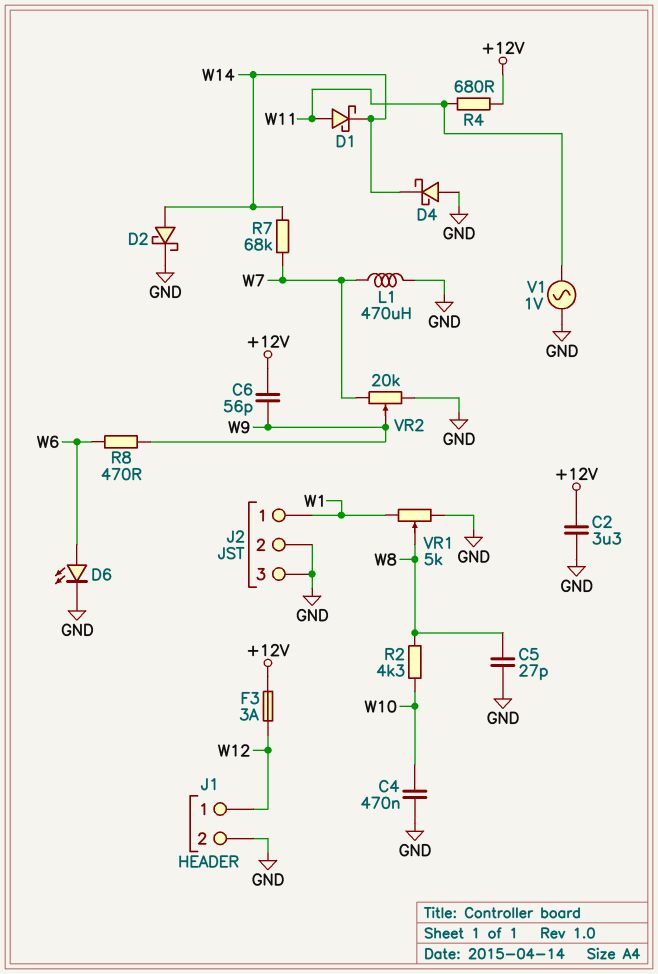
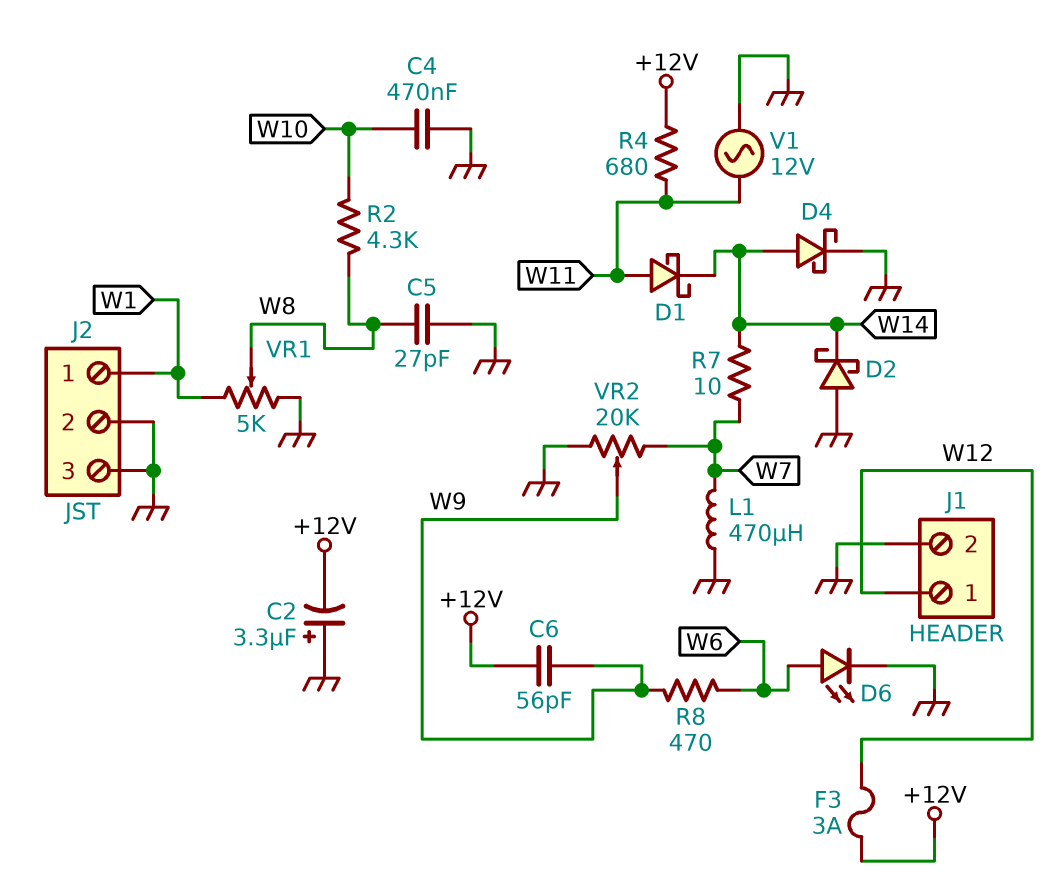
C2: 3.3uF (+12V, GND) -> 3.3uF (plus GND, minus +12V)
D2: schottky (A W14, K GND) -> schottky (A GND, K W14)
D4: schottky (A GND, K W14) -> schottky (A W14, K GND)
R7: 68k (W7, W14) -> 10 (W7, W14)
V1: AC 1V (GND, W11) -> AC 12V (GND, W11)

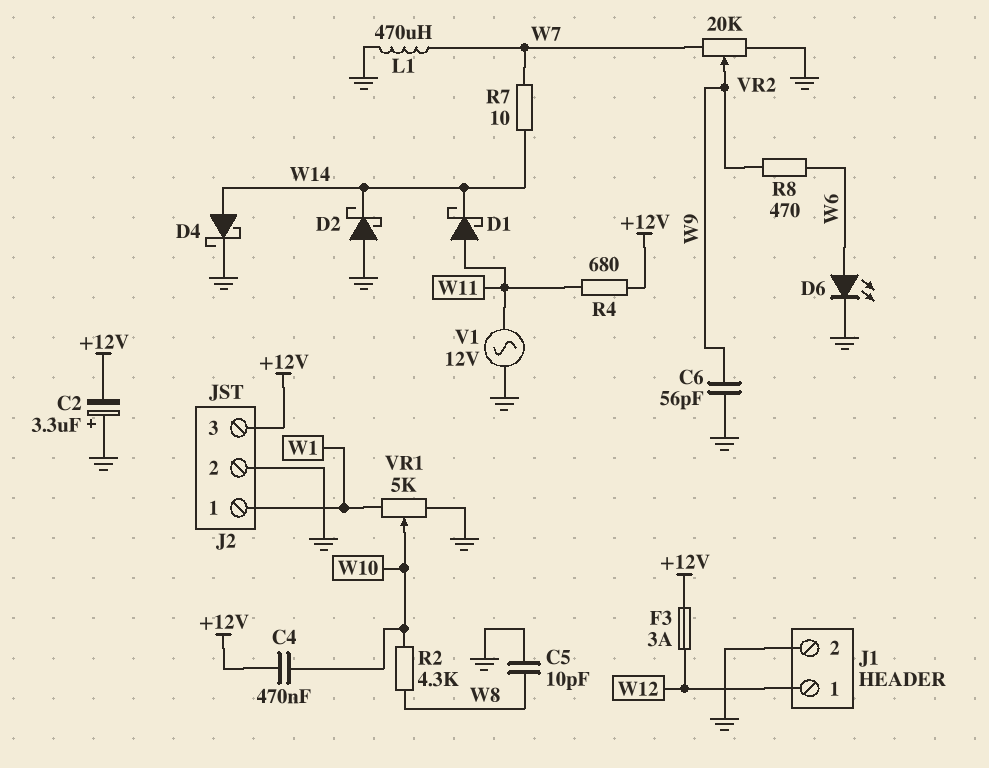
C4: 470nF (GND, W10) -> 470nF (+12V, W10)
C5: 27pF (GND, W8) -> 10pF (GND, W8)
C6: 56pF (+12V, W9) -> 56pF (GND, W9)
J2 pin 3: GND -> +12V
VR1: 5k (GND, W1, wiper W8) -> 5k (GND, W1, wiper W10)

